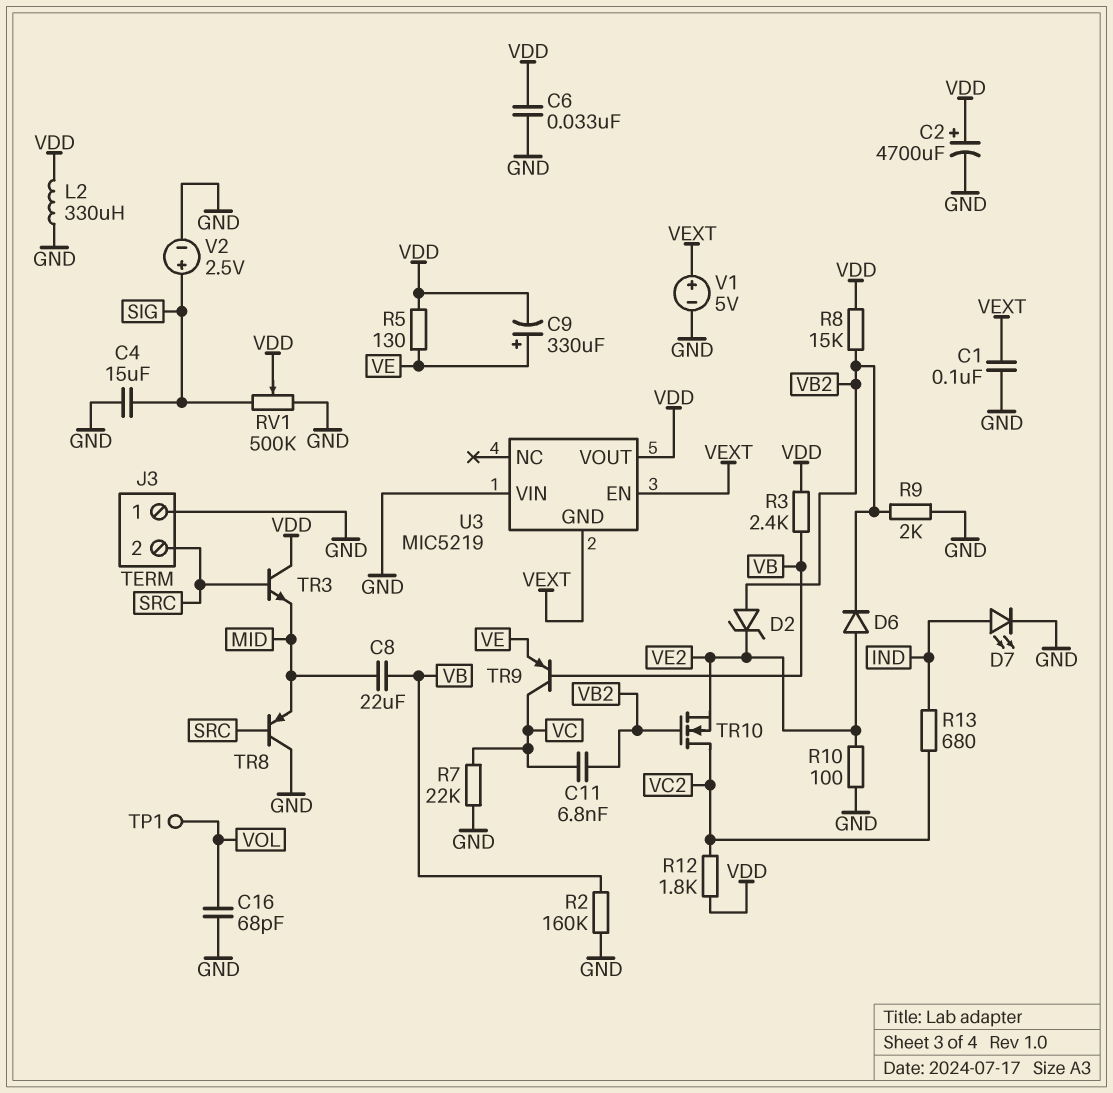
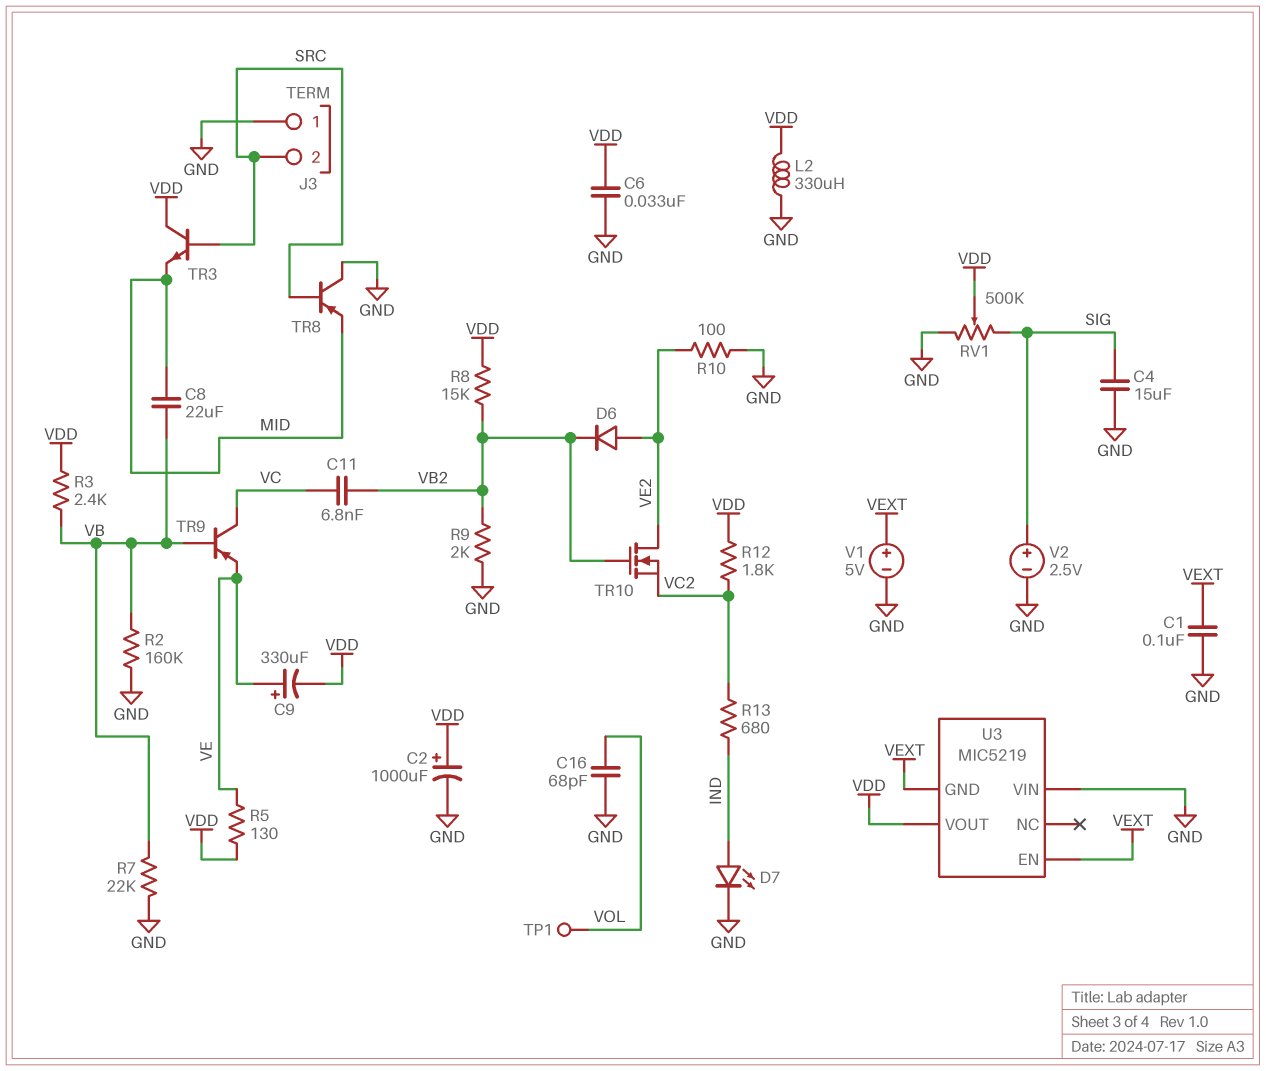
C2: 4700uF (plus VDD, minus GND) -> 1000uF (plus VDD, minus GND)
D2: zener (A VB2, K VE2) -> none
R7: 22k (GND, VC) -> 22k (GND, VB)
TR10: NMOS (G VB2, D VC2, S VE2) -> NMOS (G VB2, D VE2, S VC2)

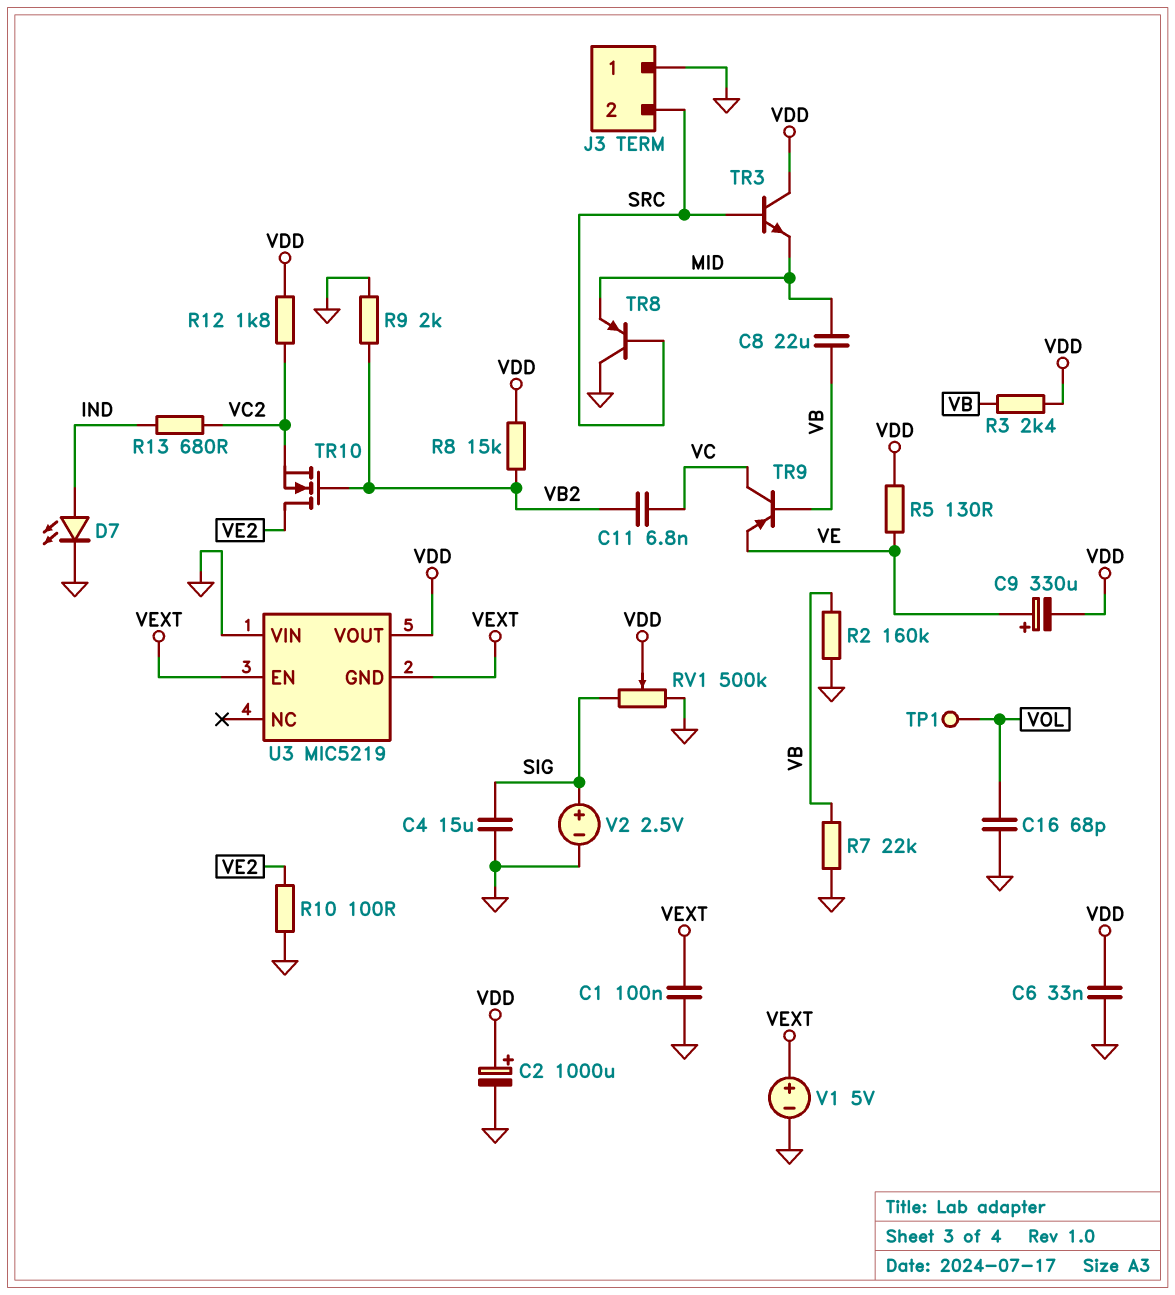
D6: diode (A VE2, K VB2) -> none
L2: 330uH (GND, VDD) -> none

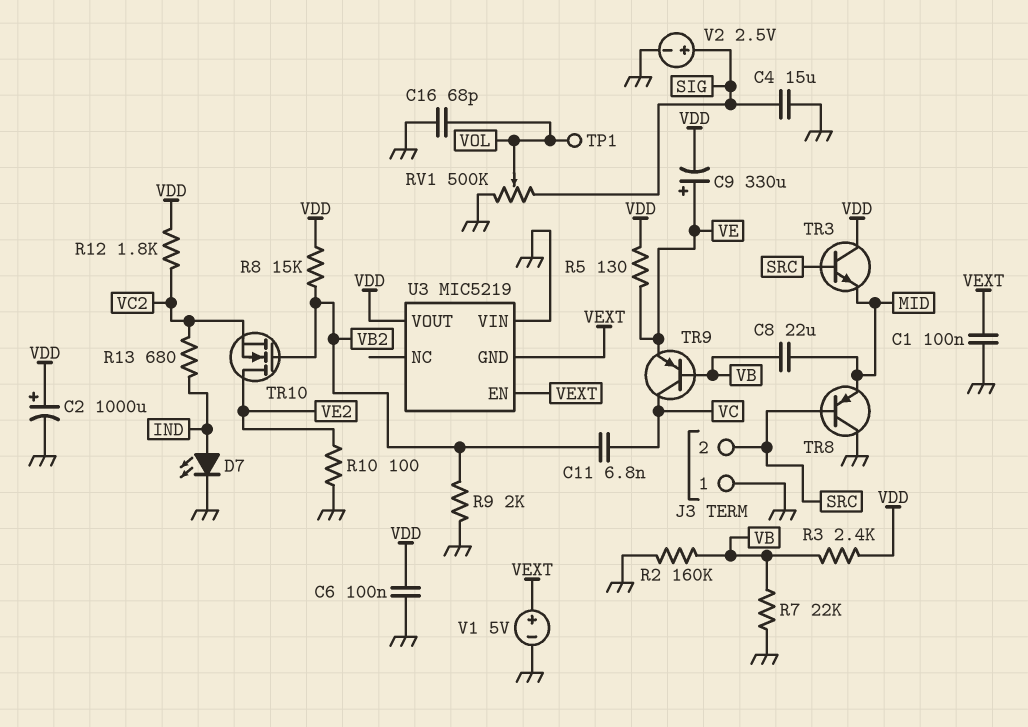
C6: 33nF (GND, VDD) -> 100nF (GND, VDD)
RV1: 500k (GND, SIG, wiper VDD) -> 500k (GND, SIG, wiper VOL)

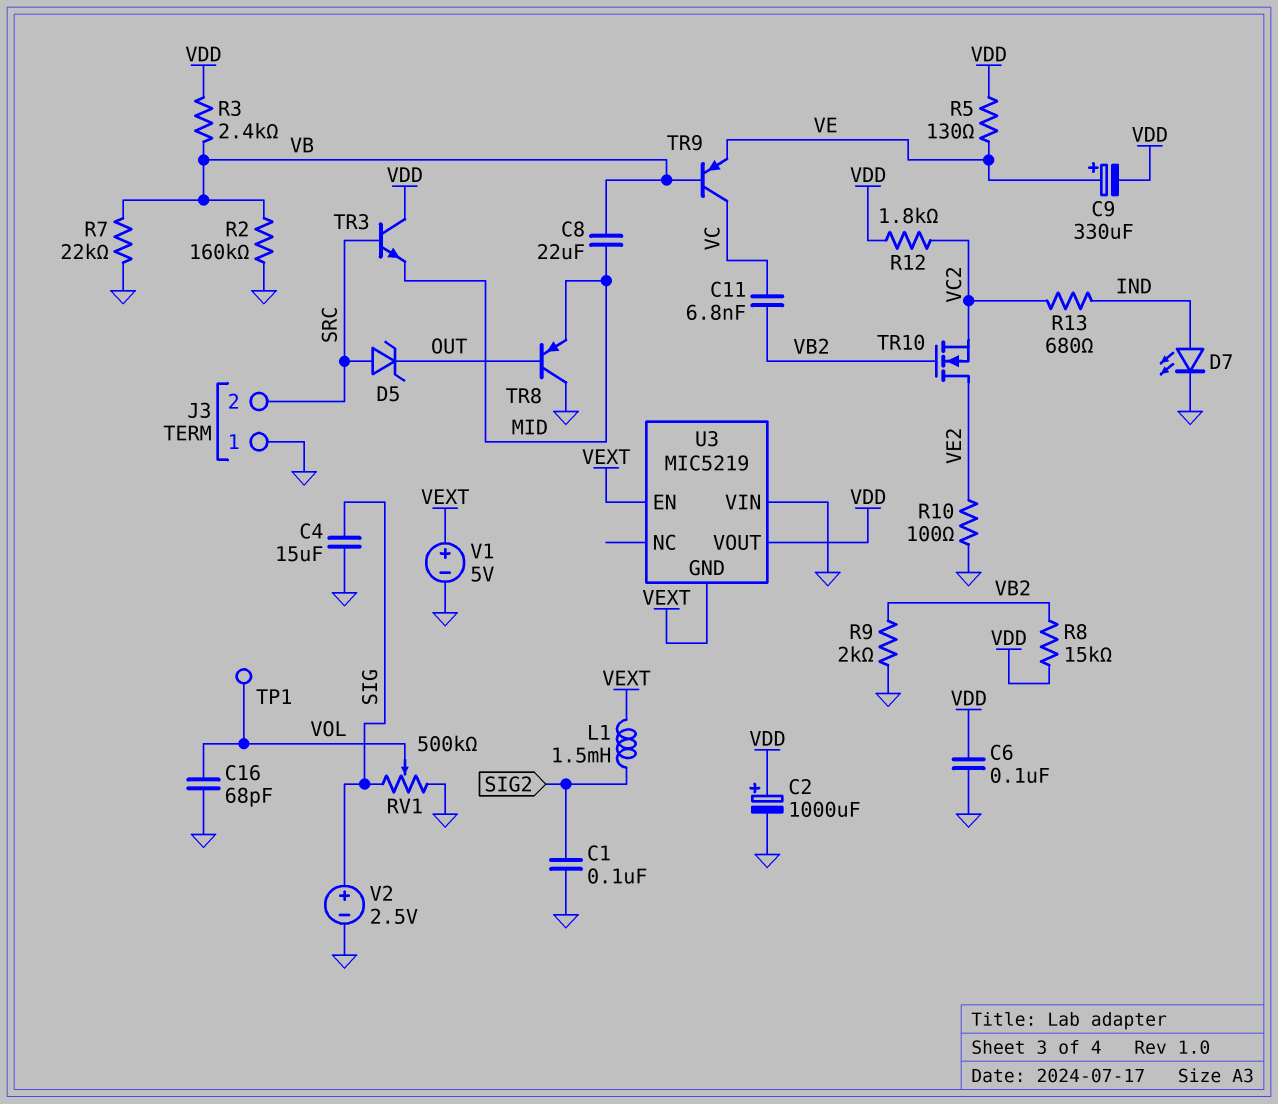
C1: 100nF (GND, VEXT) -> 100nF (GND, SIG2)
D5: none -> zener (A SRC, K OUT)
L1: none -> 1.5mH (SIG2, VEXT)
TR8: PNP (B SRC, C GND, E MID) -> PNP (B OUT, C GND, E MID)

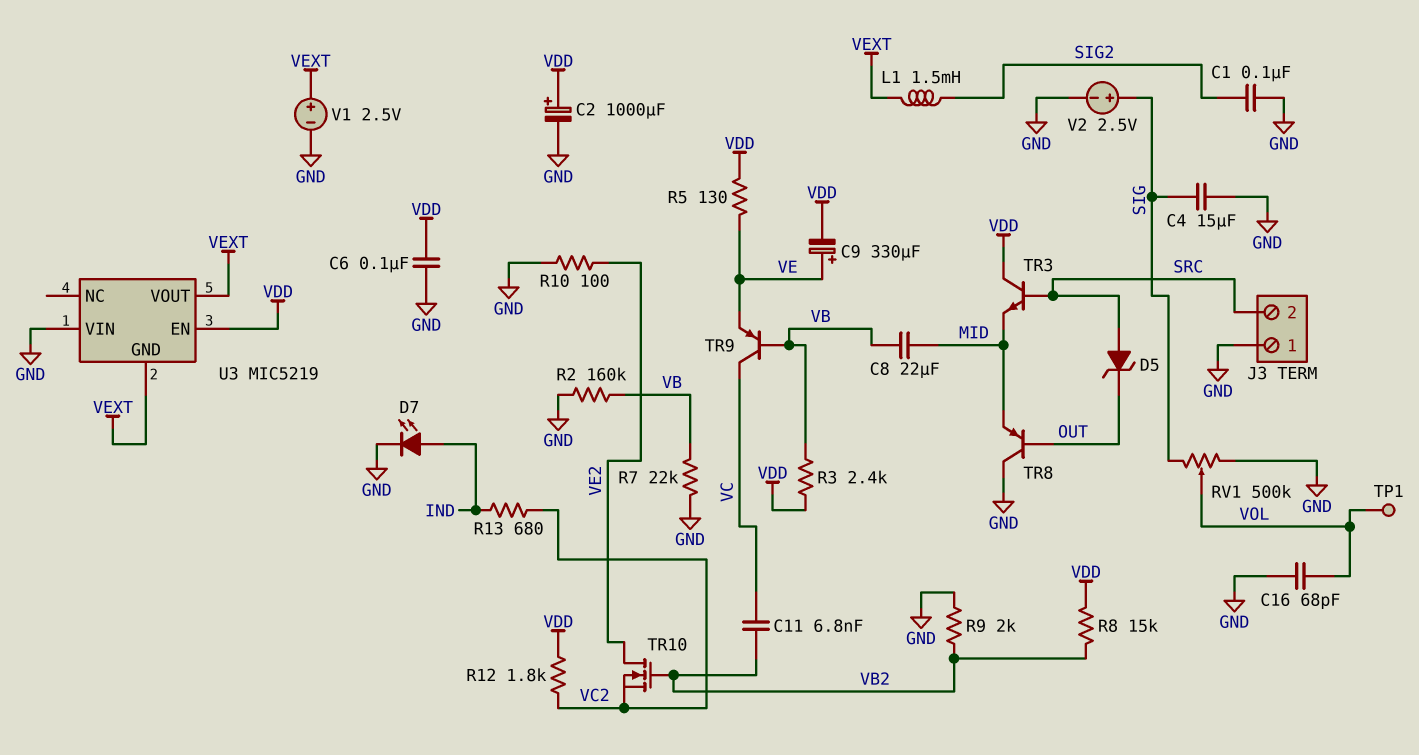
U3 pin EN: VEXT -> VDD
U3 pin VOUT: VDD -> VEXT
V1: 5V (plus VEXT, minus GND) -> 2.5V (plus VEXT, minus GND)

